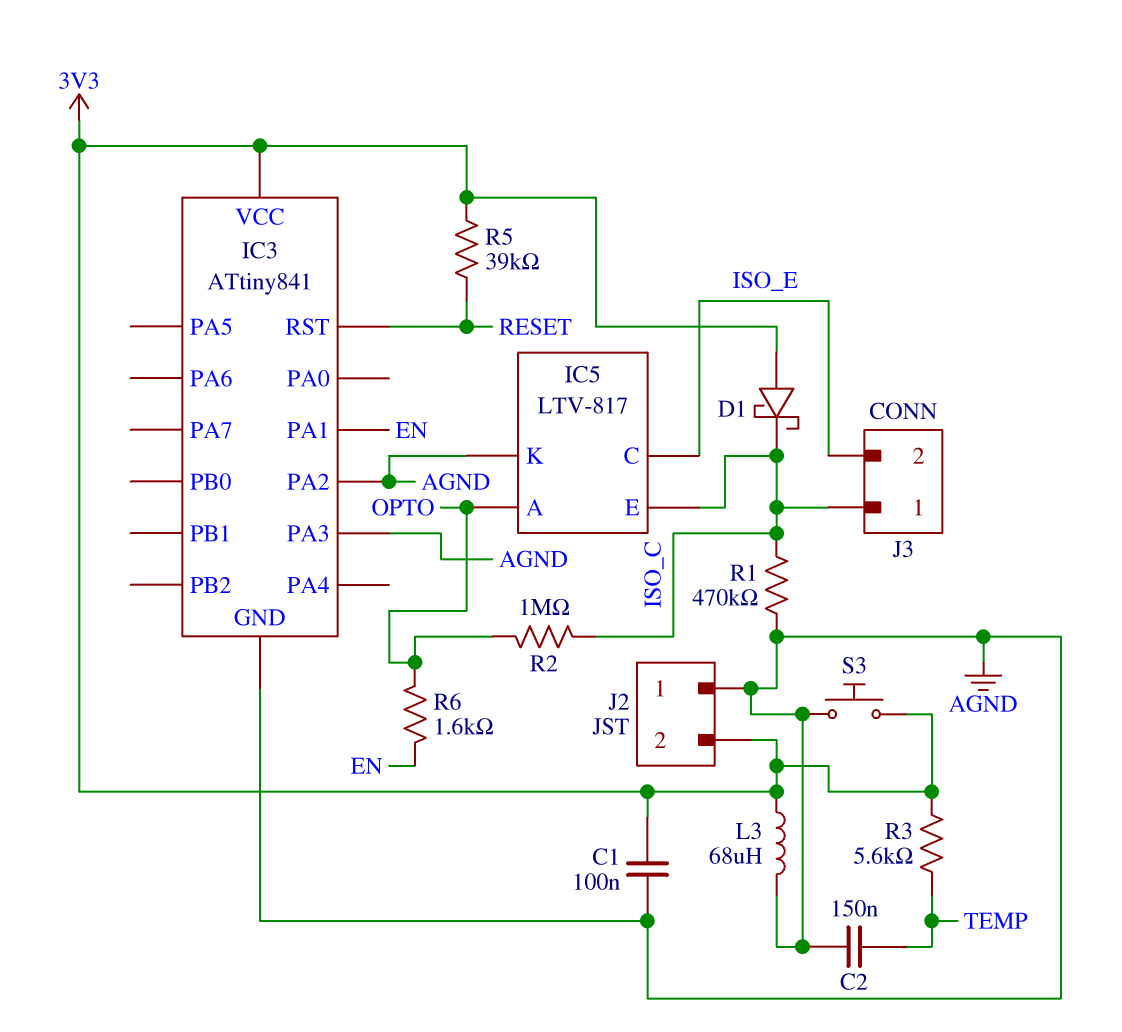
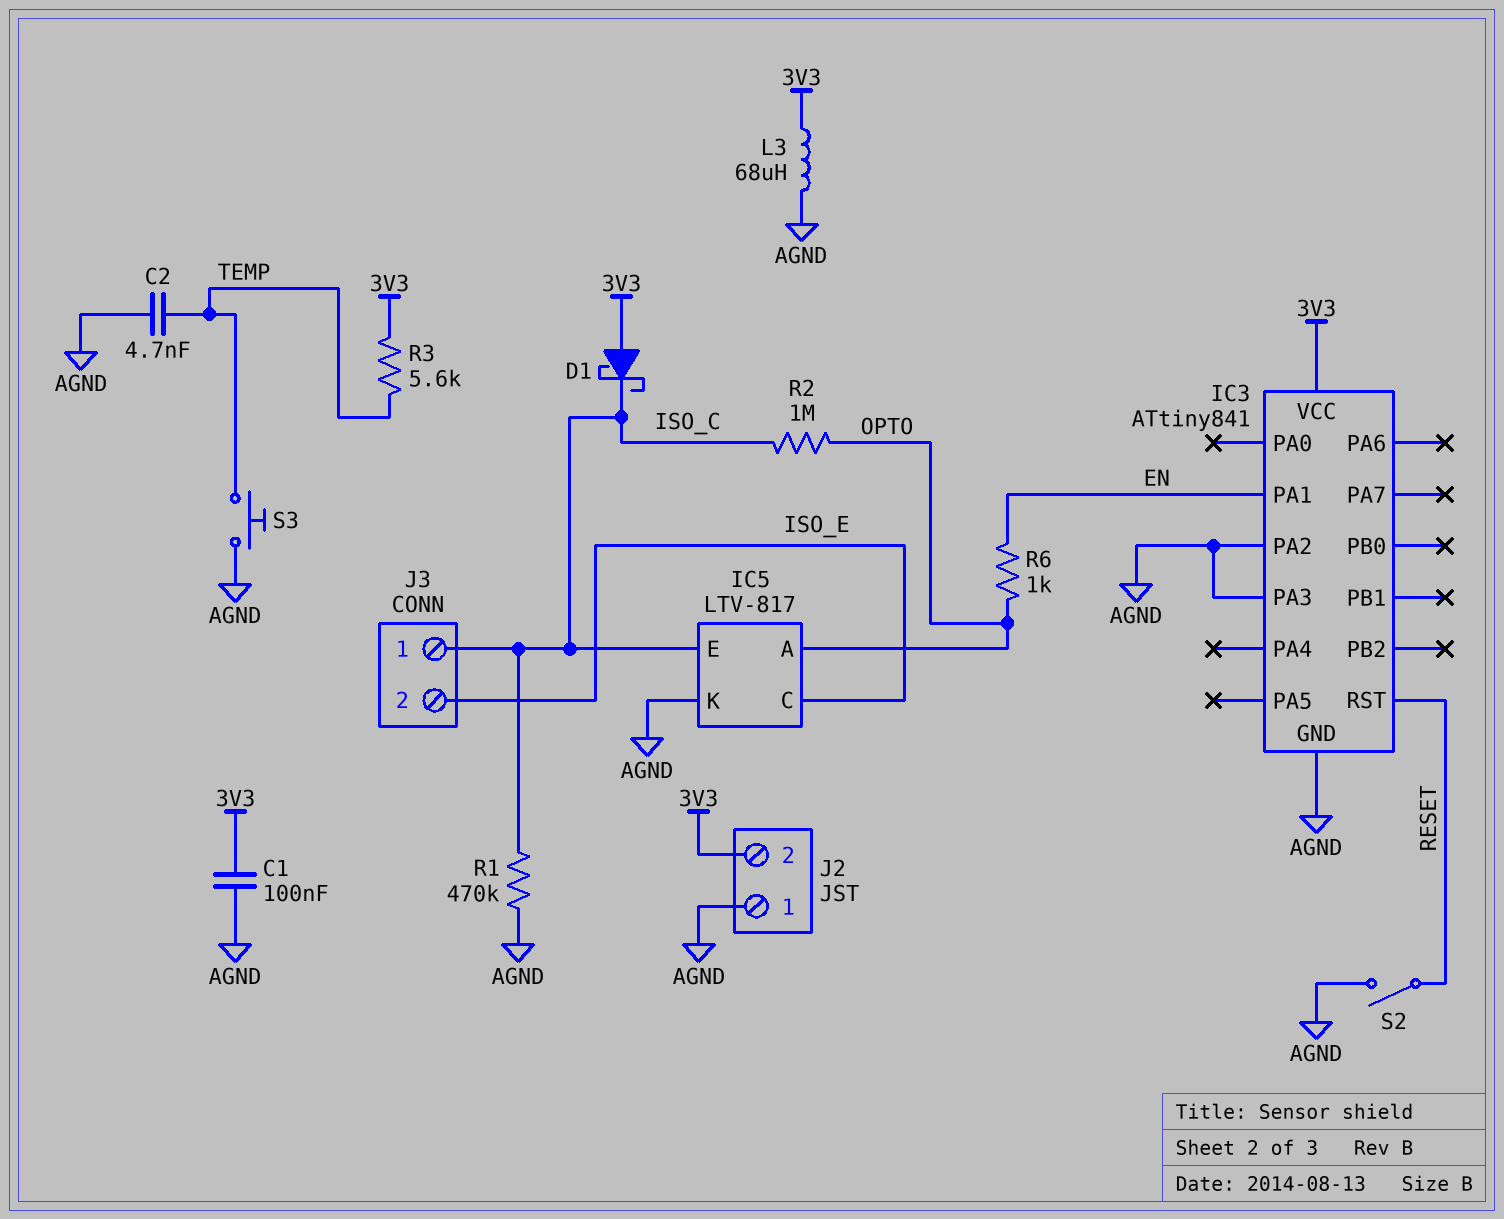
C2: 150nF (AGND, TEMP) -> 4.7nF (AGND, TEMP)
R5: 39k (3V3, RESET) -> none
R6: 1.6k (EN, OPTO) -> 1k (EN, OPTO)
S2: none -> switch (AGND, RESET)
S3: button (3V3, AGND) -> button (AGND, TEMP)

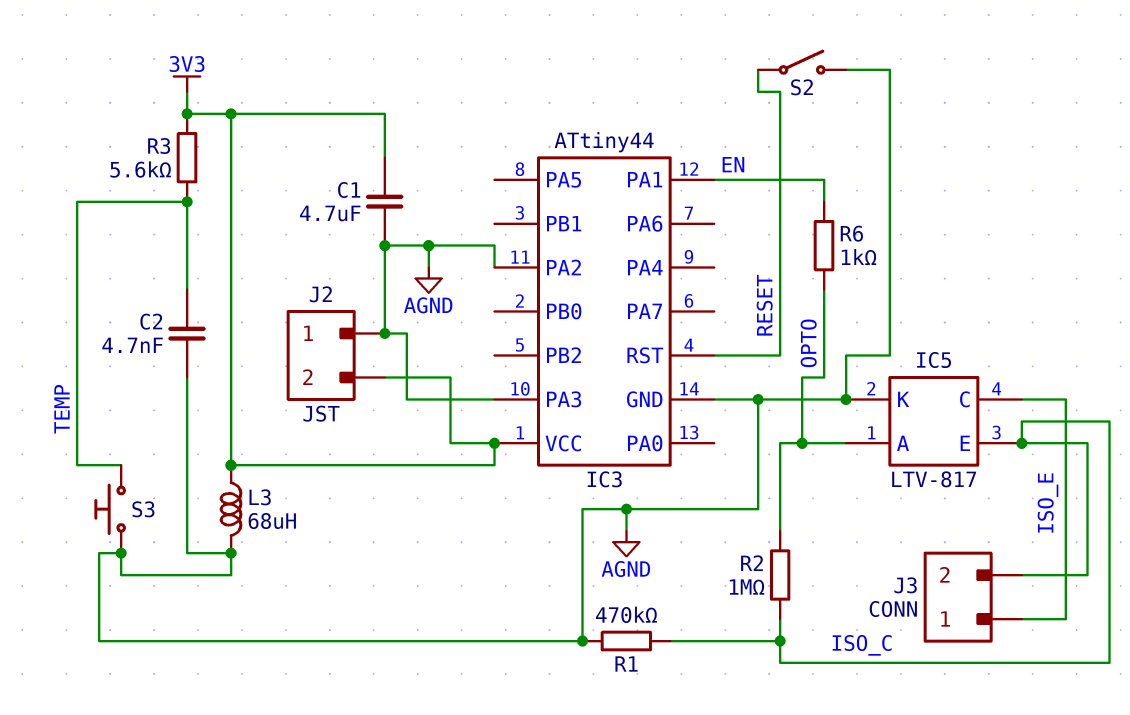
C1: 100nF (3V3, AGND) -> 4.7uF (3V3, AGND)
D1: schottky (A 3V3, K ISO_C) -> none
IC3: ATtiny841 -> ATtiny44
J3 pin 1: ISO_C -> ISO_E
J3 pin 2: ISO_E -> ISO_C

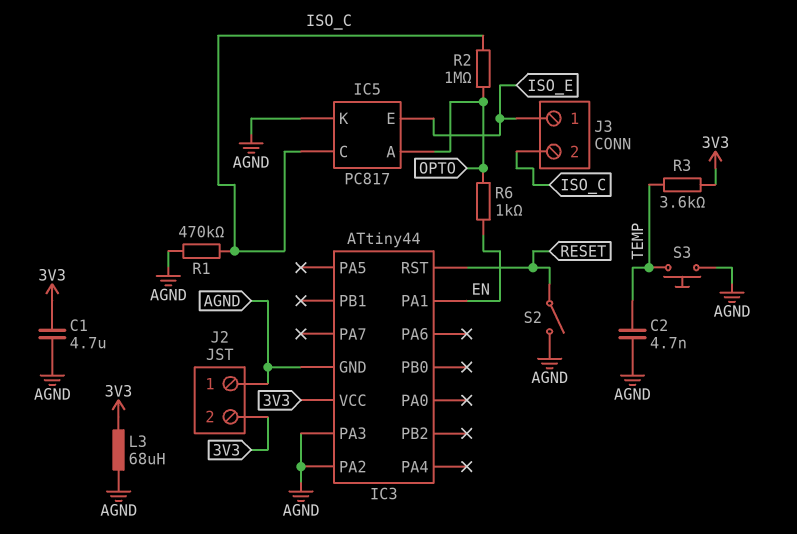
IC5: LTV-817 -> PC817
IC5 pin C: ISO_E -> ISO_C
IC5 pin E: ISO_C -> ISO_E
R3: 5.6k (3V3, TEMP) -> 3.6k (3V3, TEMP)

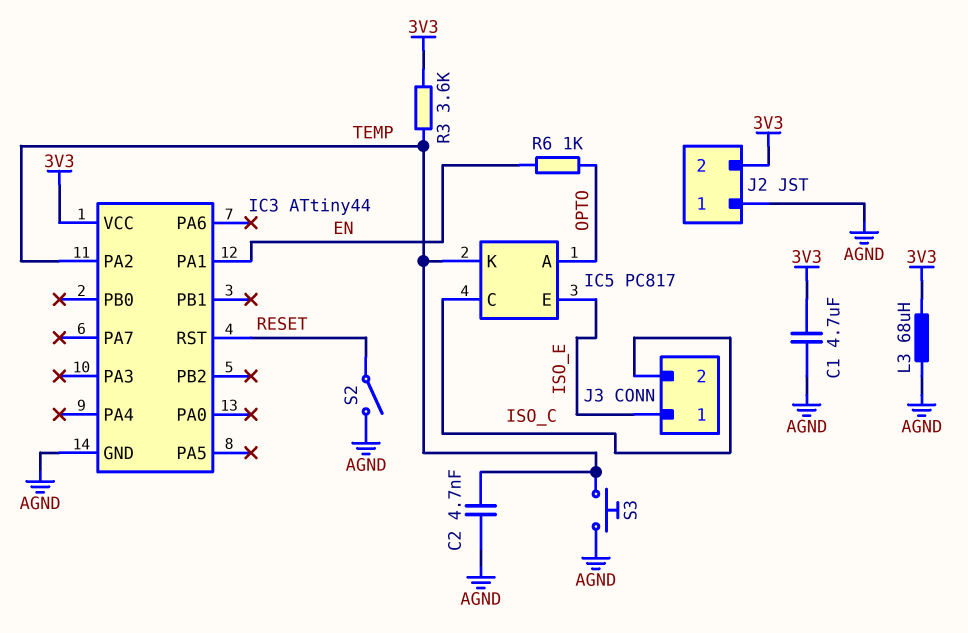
IC3 pin PA2: AGND -> TEMP
IC3 pin PA3: AGND -> none
IC5 pin K: AGND -> TEMP
R1: 470k (AGND, ISO_C) -> none
R2: 1M (ISO_C, OPTO) -> none

